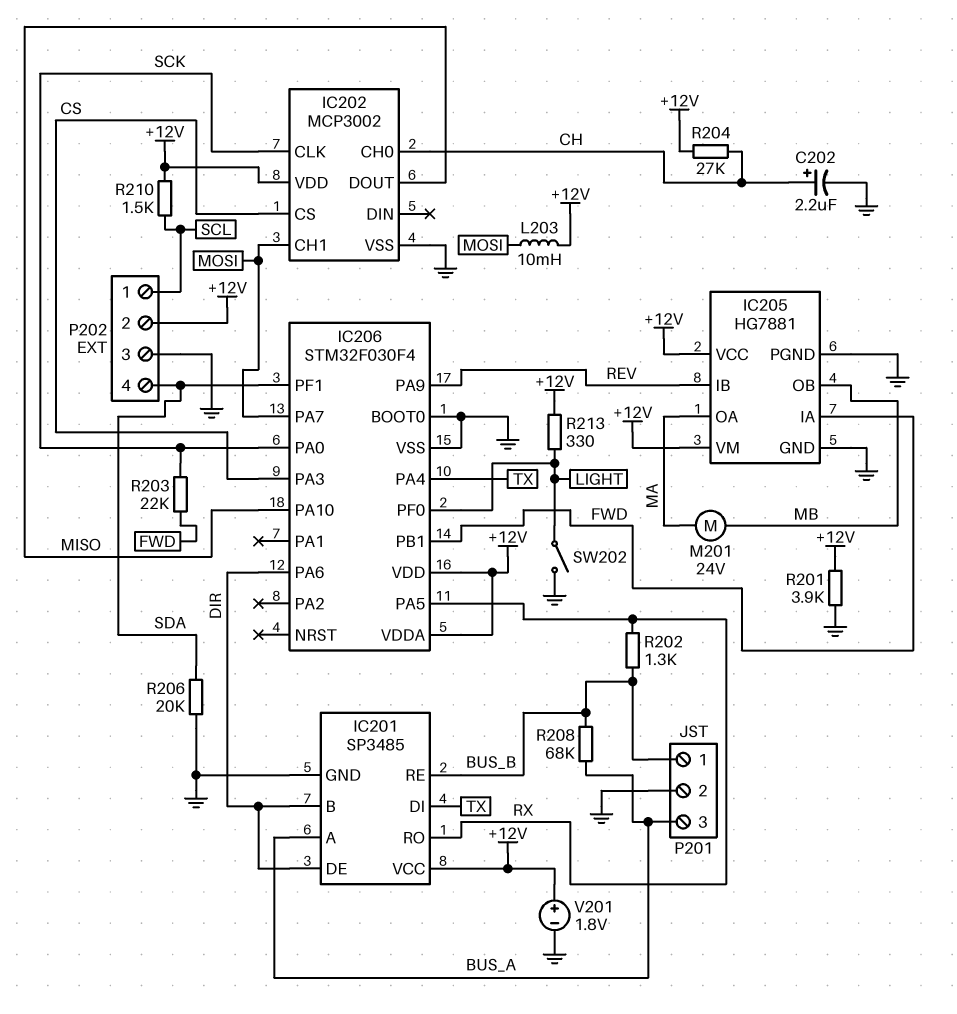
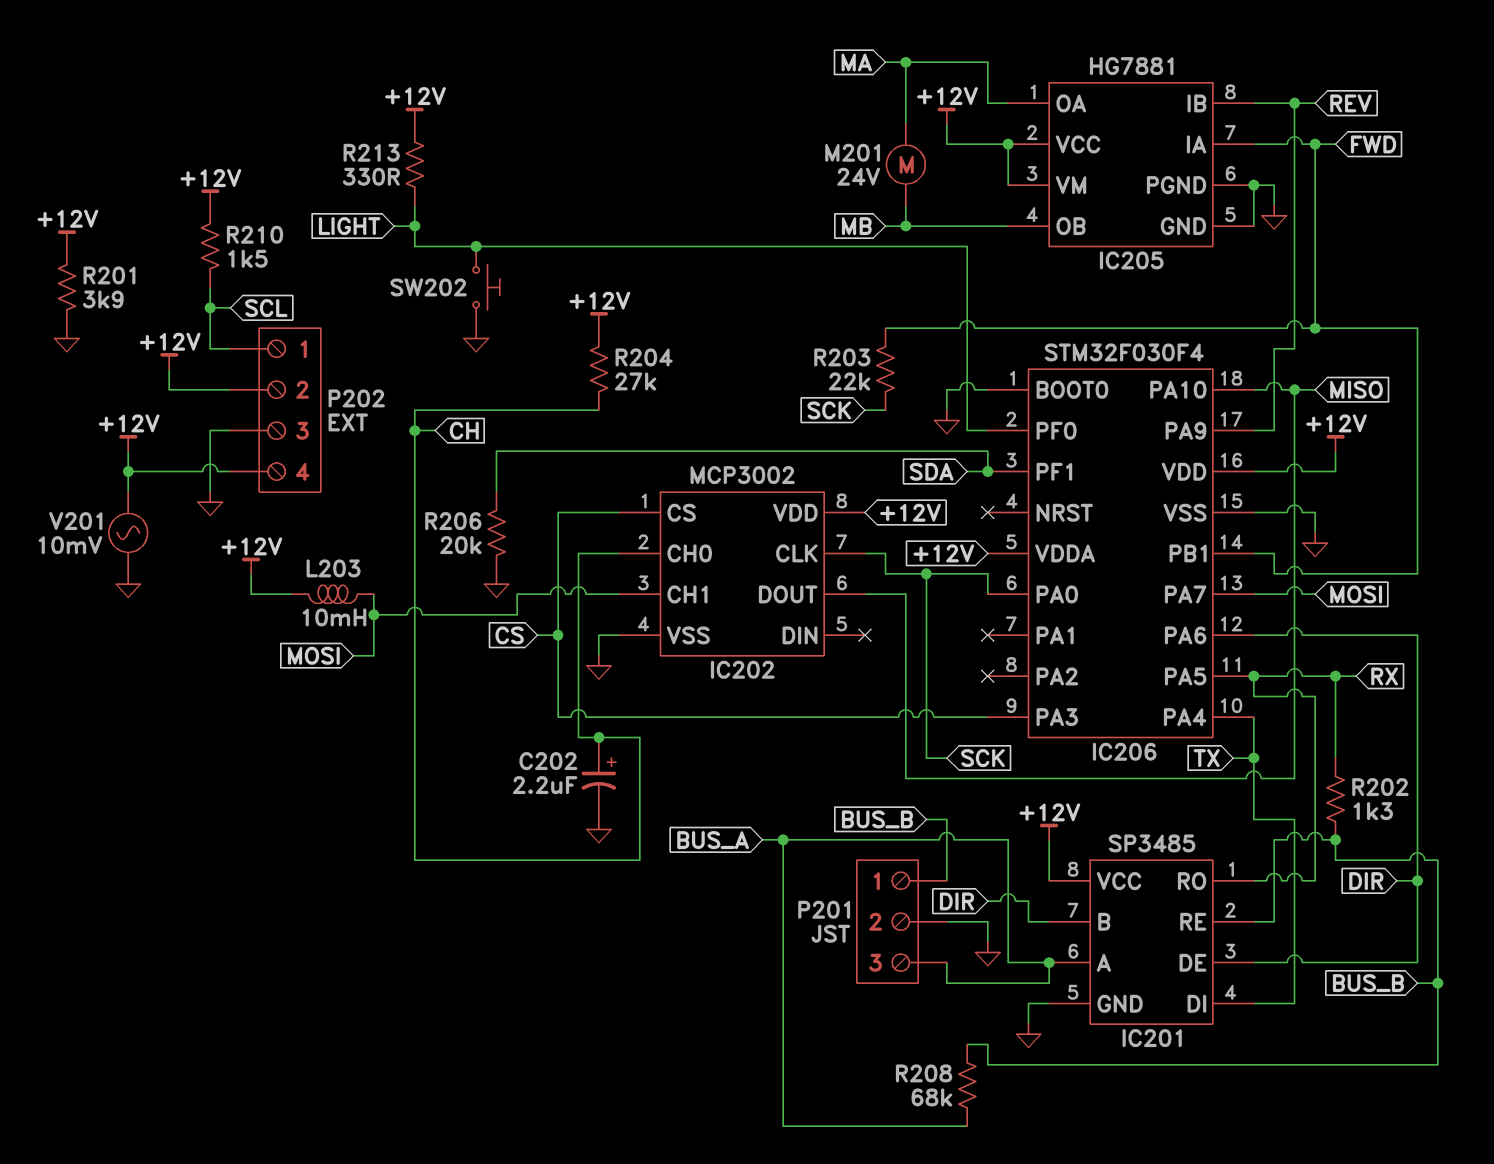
P202 pin 4: SDA -> +12V
SW202: switch (GND, LIGHT) -> button (GND, LIGHT)
V201: 1.8V (plus +12V, minus GND) -> AC 10mV (+12V, GND)

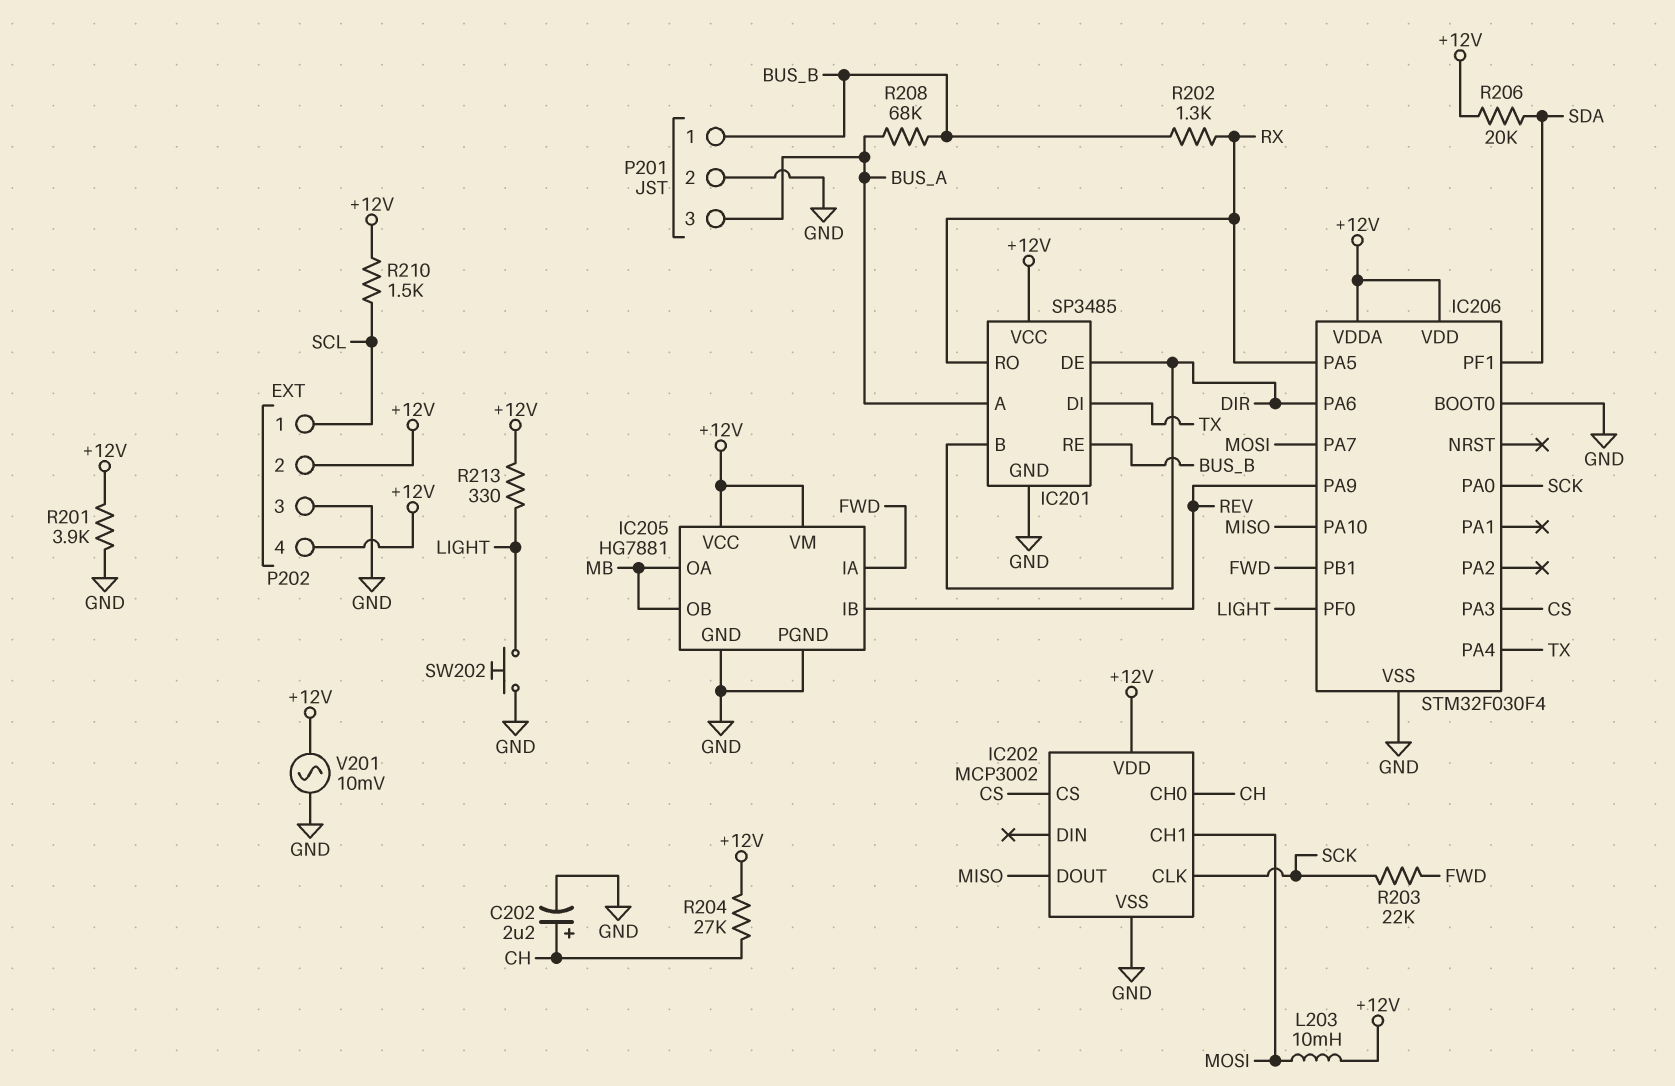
IC205 pin OA: MA -> MB
M201: motor 24V (MA, MB) -> none
R206: 20k (GND, SDA) -> 20k (+12V, SDA)

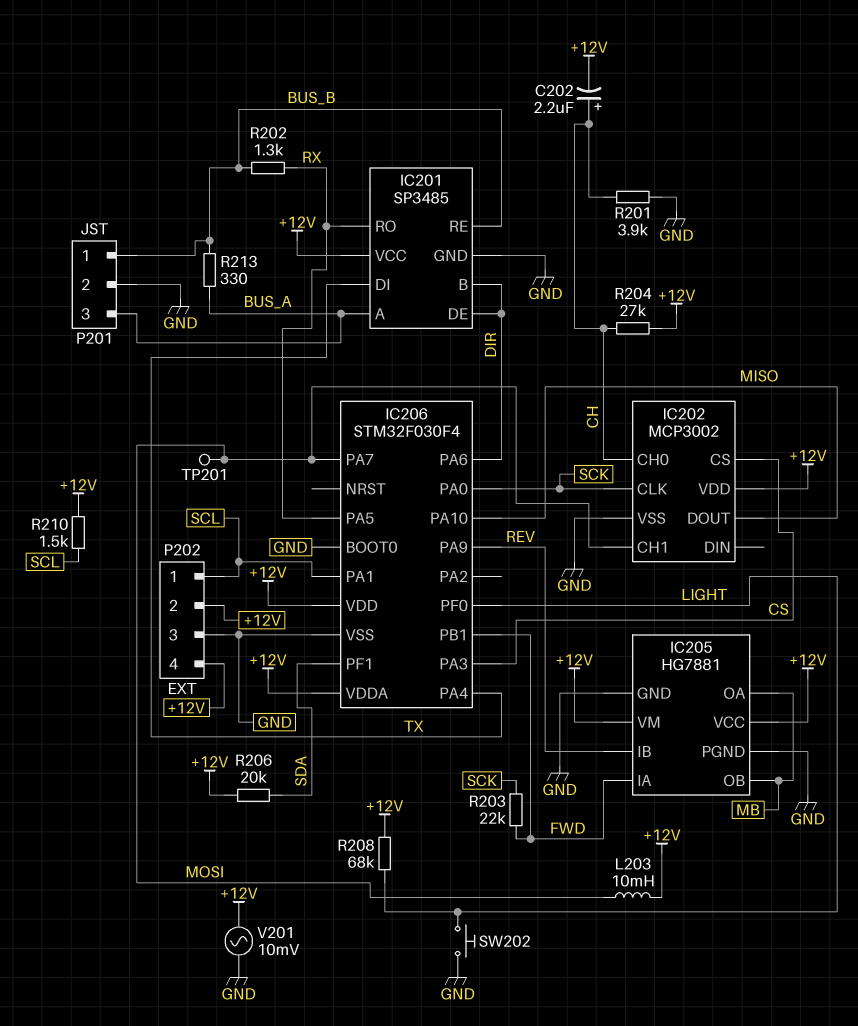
C202: 2.2uF (plus CH, minus GND) -> 2.2uF (plus CH, minus +12V)
IC206 pin PA1: none -> SCL
R201: 3.9k (+12V, GND) -> 3.9k (CH, GND)
R208: 68k (BUS_A, BUS_B) -> 68k (+12V, LIGHT)
R213: 330 (+12V, LIGHT) -> 330 (BUS_A, BUS_B)
TP201: none -> test point (MOSI)

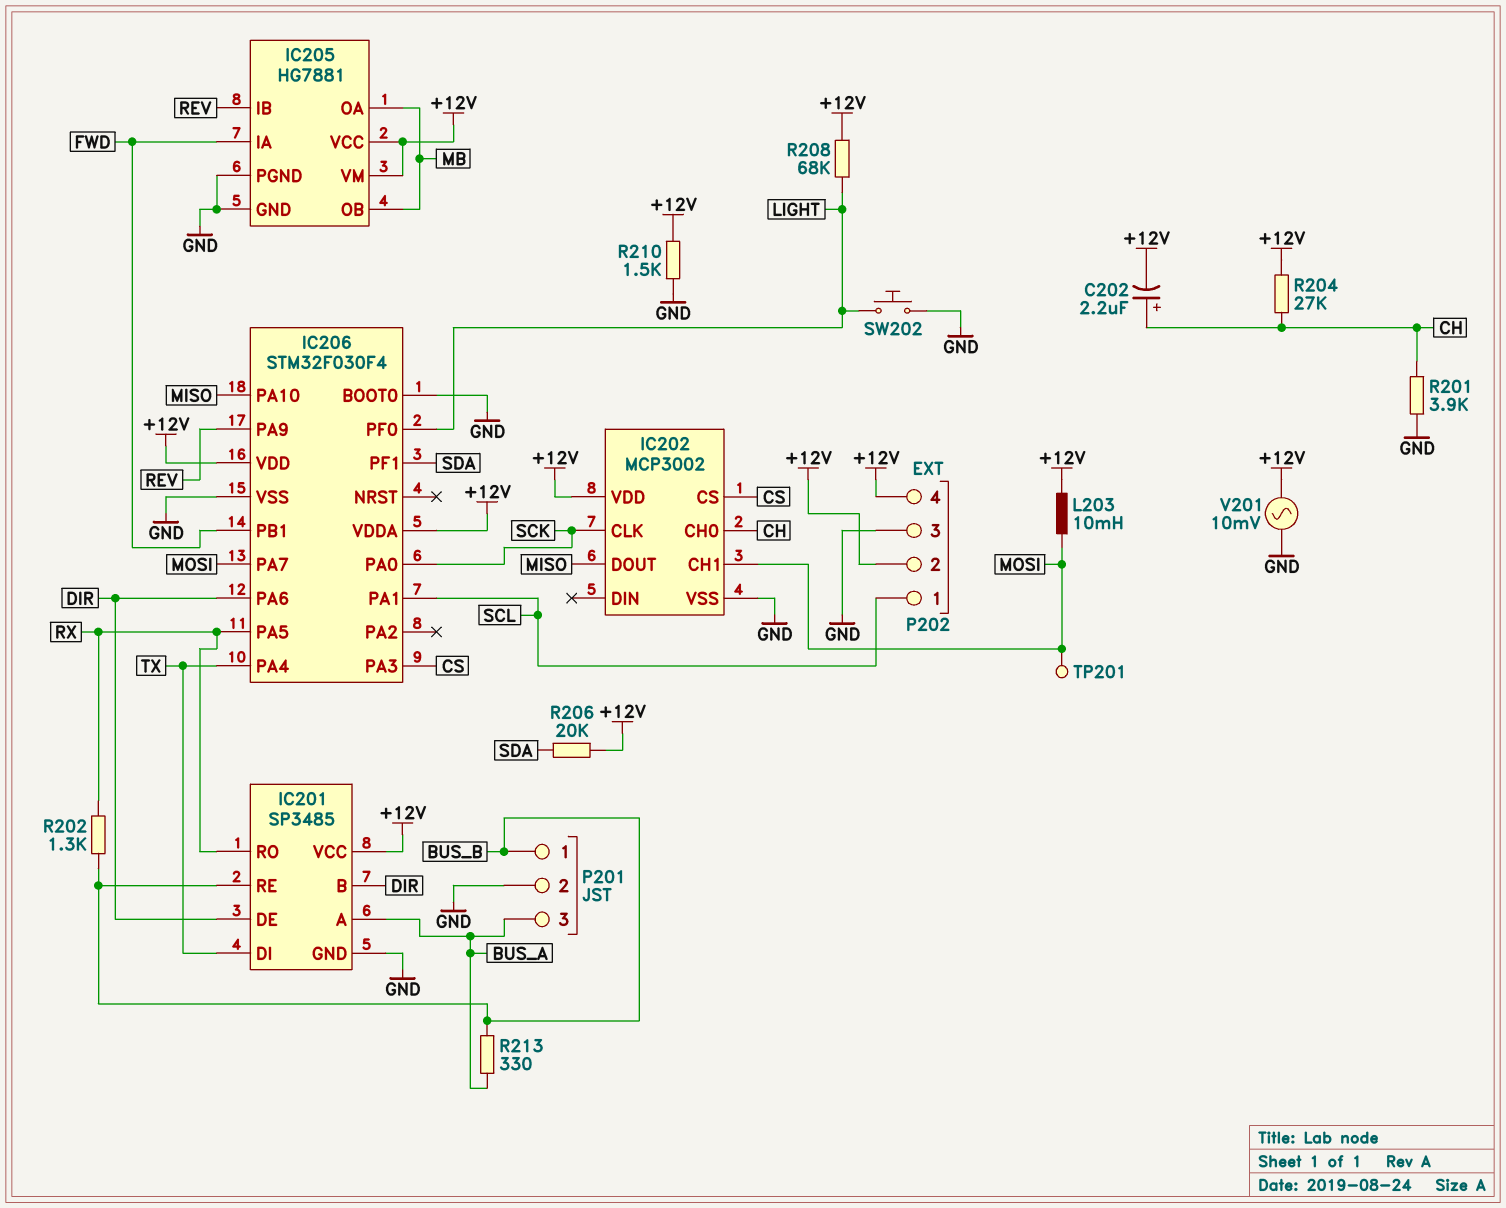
R203: 22k (FWD, SCK) -> none
R210: 1.5k (+12V, SCL) -> 1.5k (+12V, GND)

